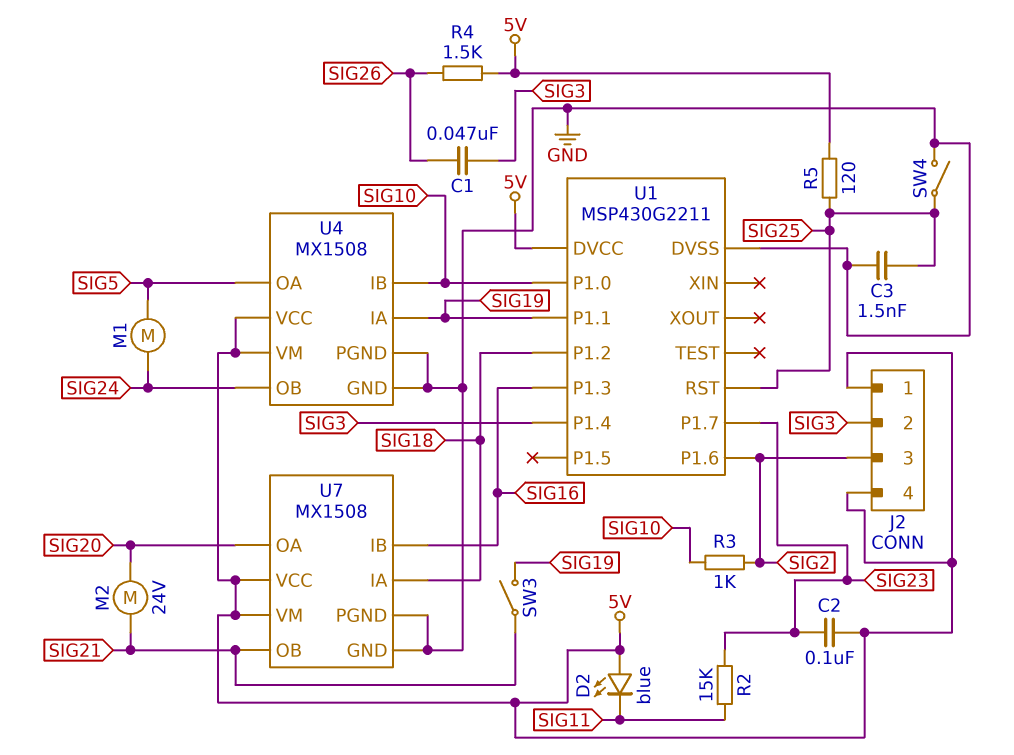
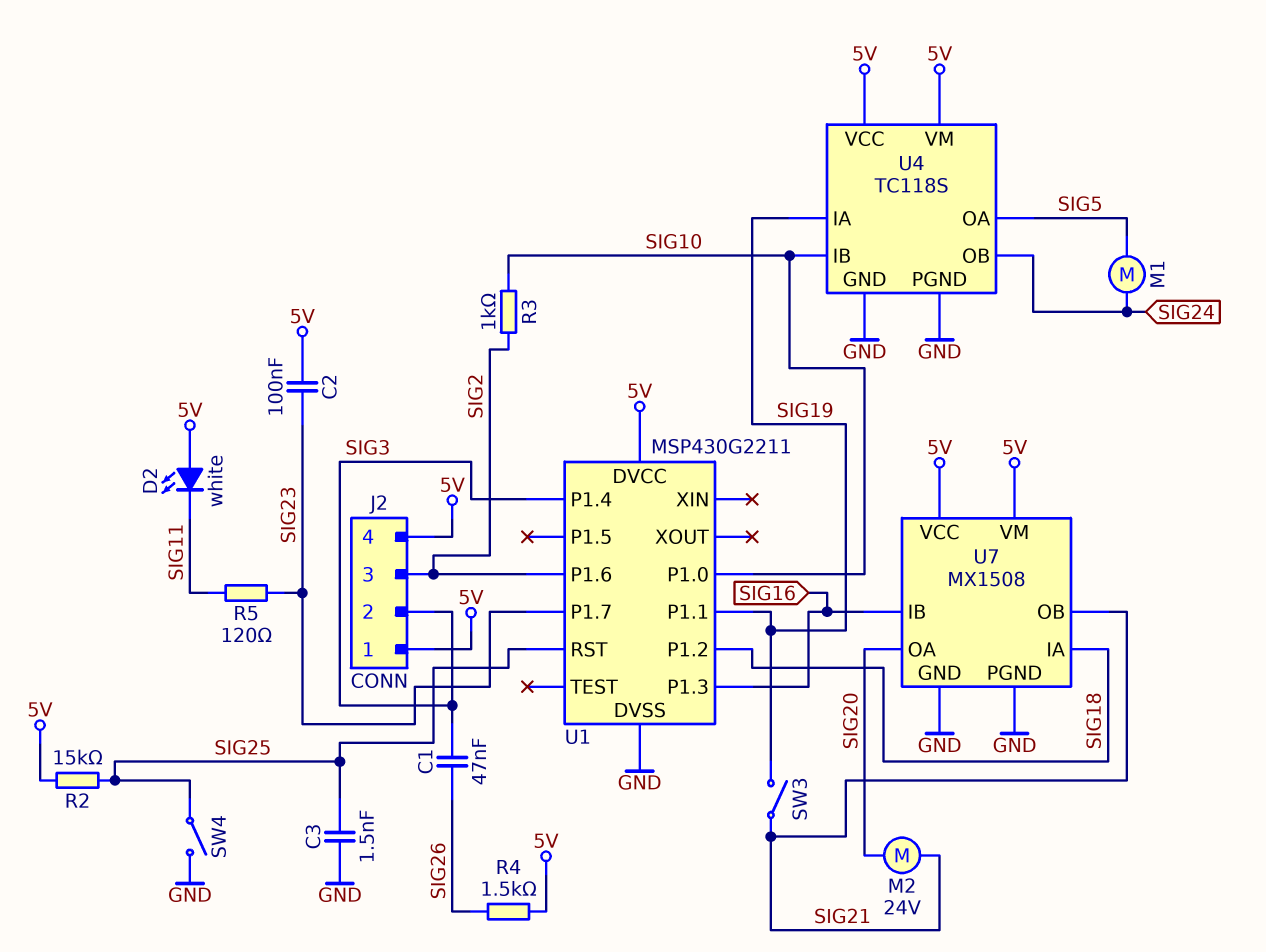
D2: LED blue (A 5V, K SIG11) -> LED white (A 5V, K SIG11)
R2: 15k (SIG11, SIG23) -> 15k (5V, SIG25)
R5: 120 (5V, SIG25) -> 120 (SIG11, SIG23)
U4: MX1508 -> TC118S

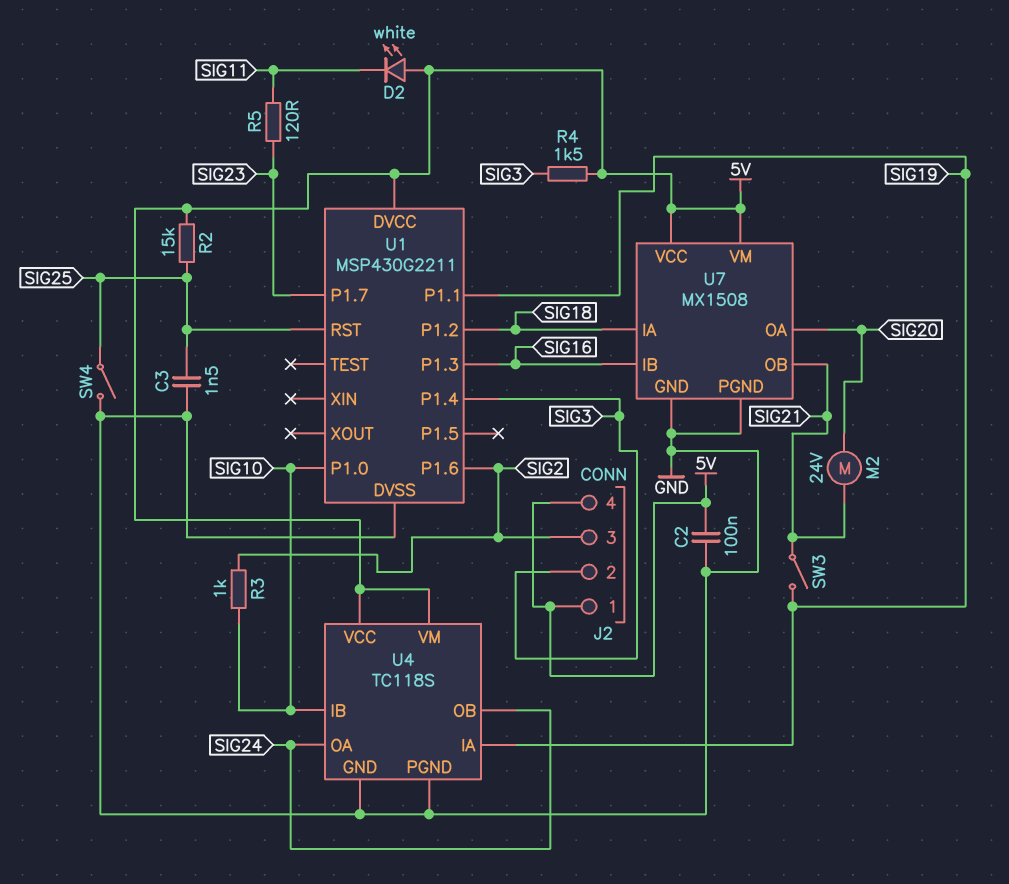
C1: 47nF (SIG3, SIG26) -> none
C2: 100nF (5V, SIG23) -> 100nF (5V, GND)
M1: motor (SIG5, SIG24) -> none
R4: 1.5k (5V, SIG26) -> 1.5k (5V, SIG3)
U4 pin OA: SIG5 -> SIG24

